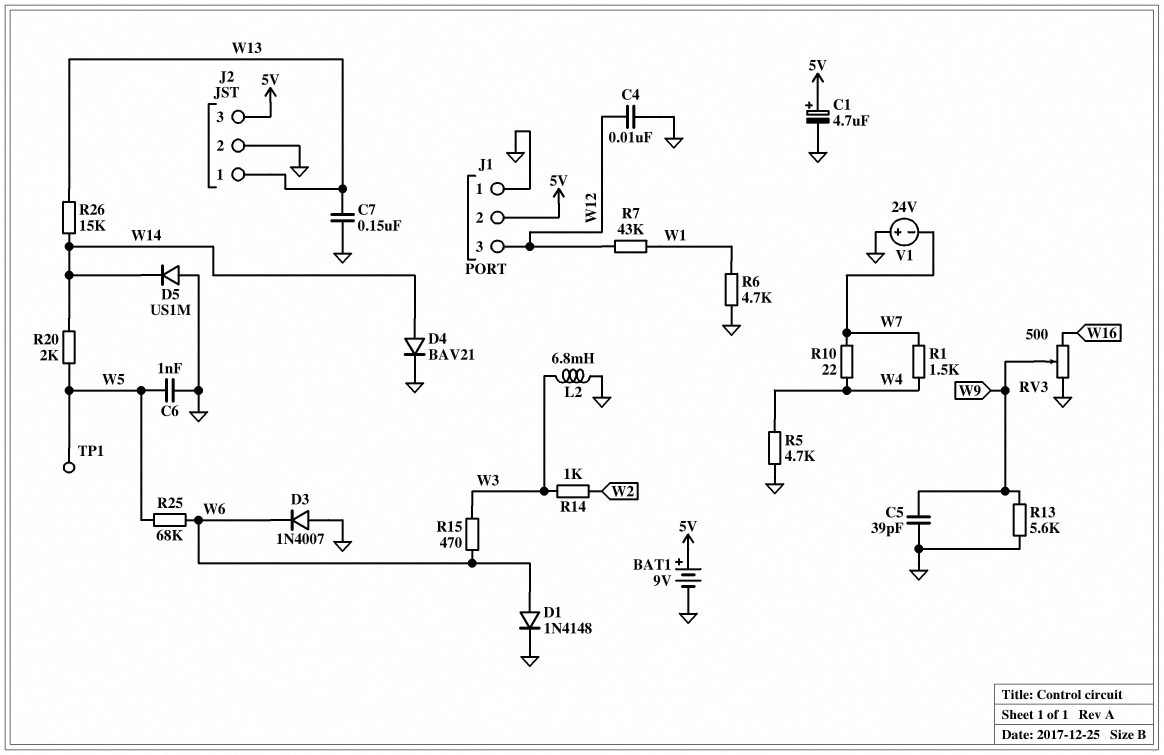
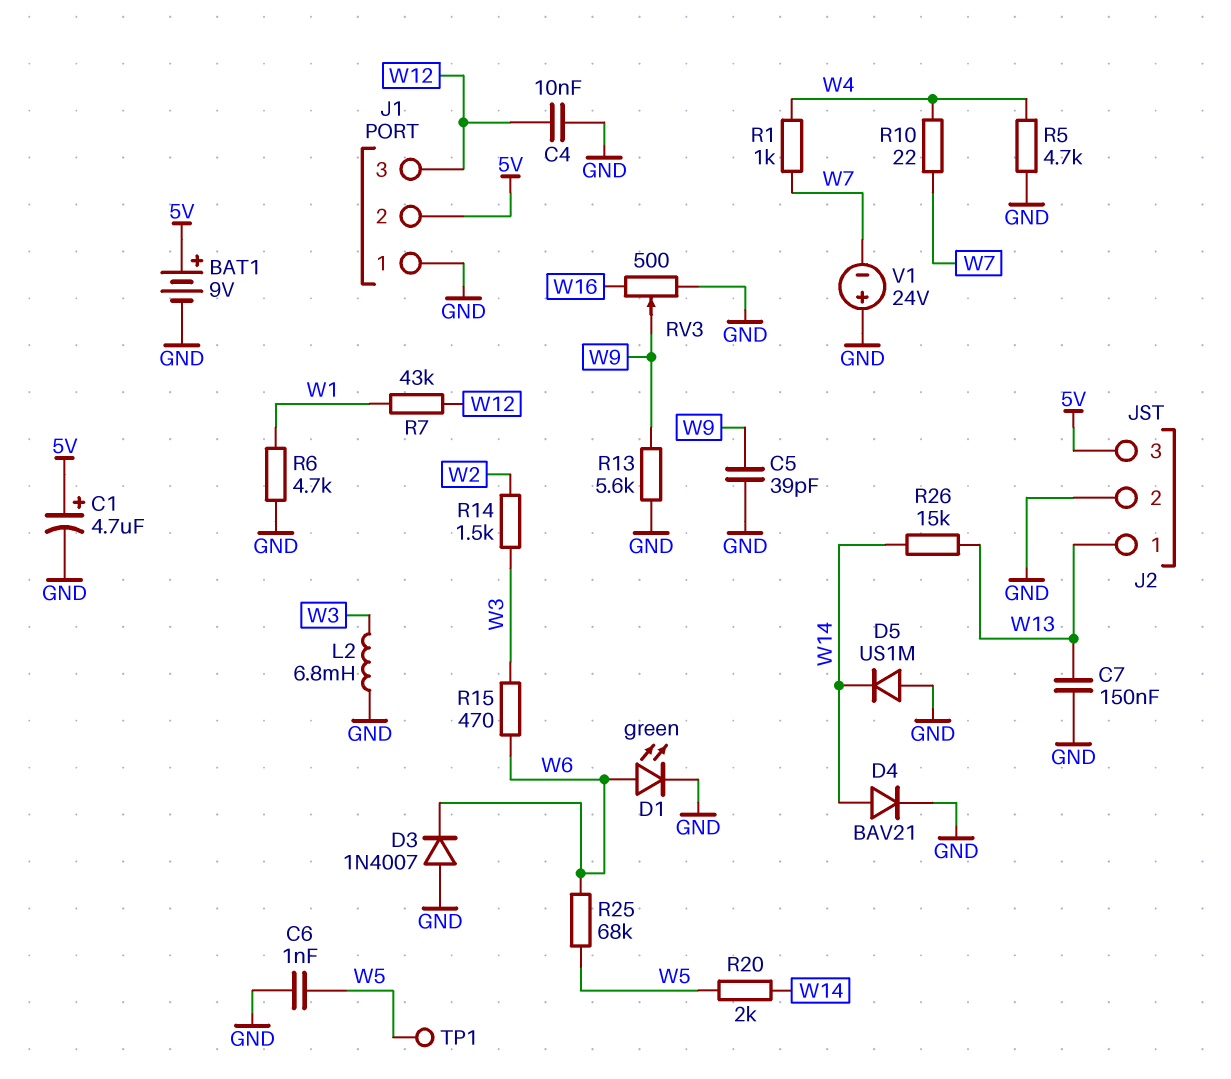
D1: diode 1N4148 (A W6, K GND) -> LED green (A W6, K GND)
R1: 1.5k (W4, W7) -> 1k (W4, W7)
R14: 1k (W2, W3) -> 1.5k (W2, W3)

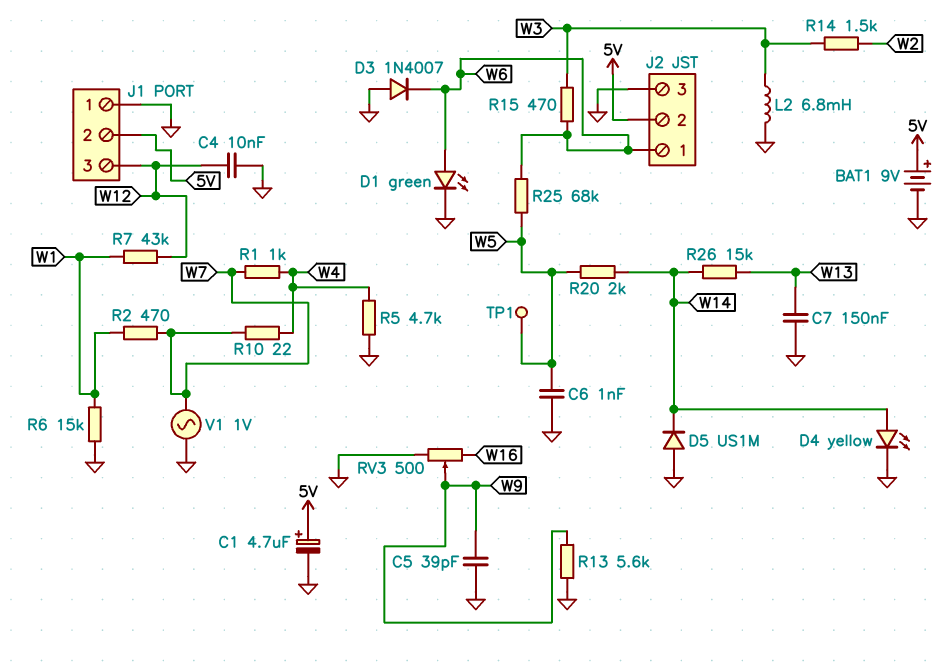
D4: diode BAV21 (A W14, K GND) -> LED yellow (A W14, K GND)
J2 pin 1: W13 -> W6
J2 pin 2: GND -> 5V
J2 pin 3: 5V -> GND
R2: none -> 470 (W1, W7)
R6: 4.7k (GND, W1) -> 15k (GND, W1)
V1: 24V (plus GND, minus W7) -> AC 1V (GND, W7)

